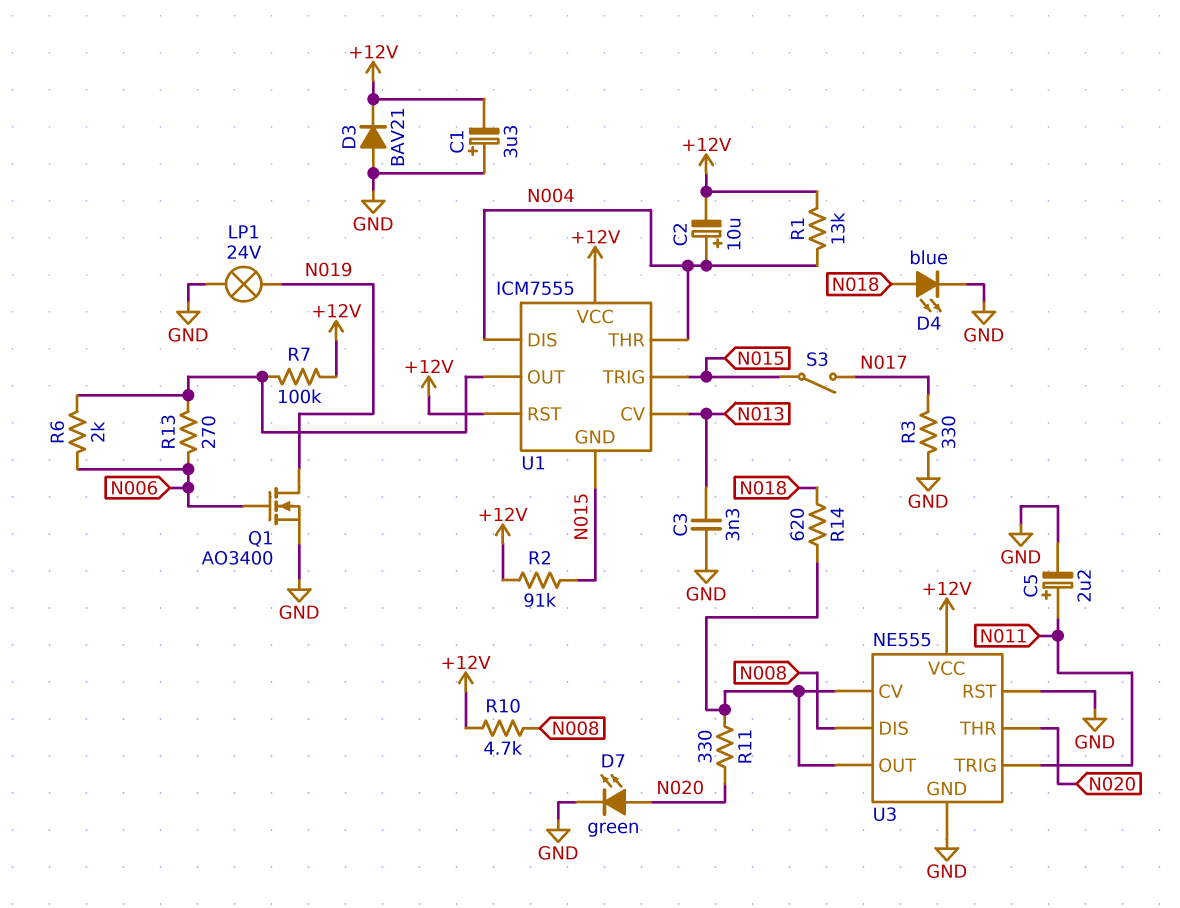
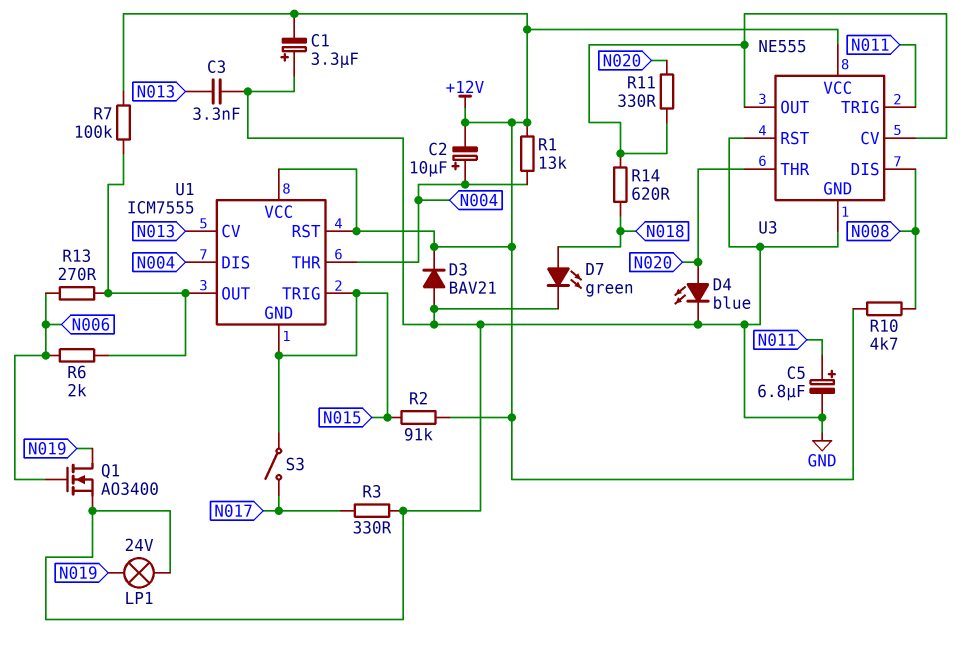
C5: 2.2uF (plus N011, minus GND) -> 6.8uF (plus N011, minus GND)
D4: LED blue (A N018, K GND) -> LED blue (A N020, K GND)
D7: LED green (A N020, K GND) -> LED green (A N018, K GND)

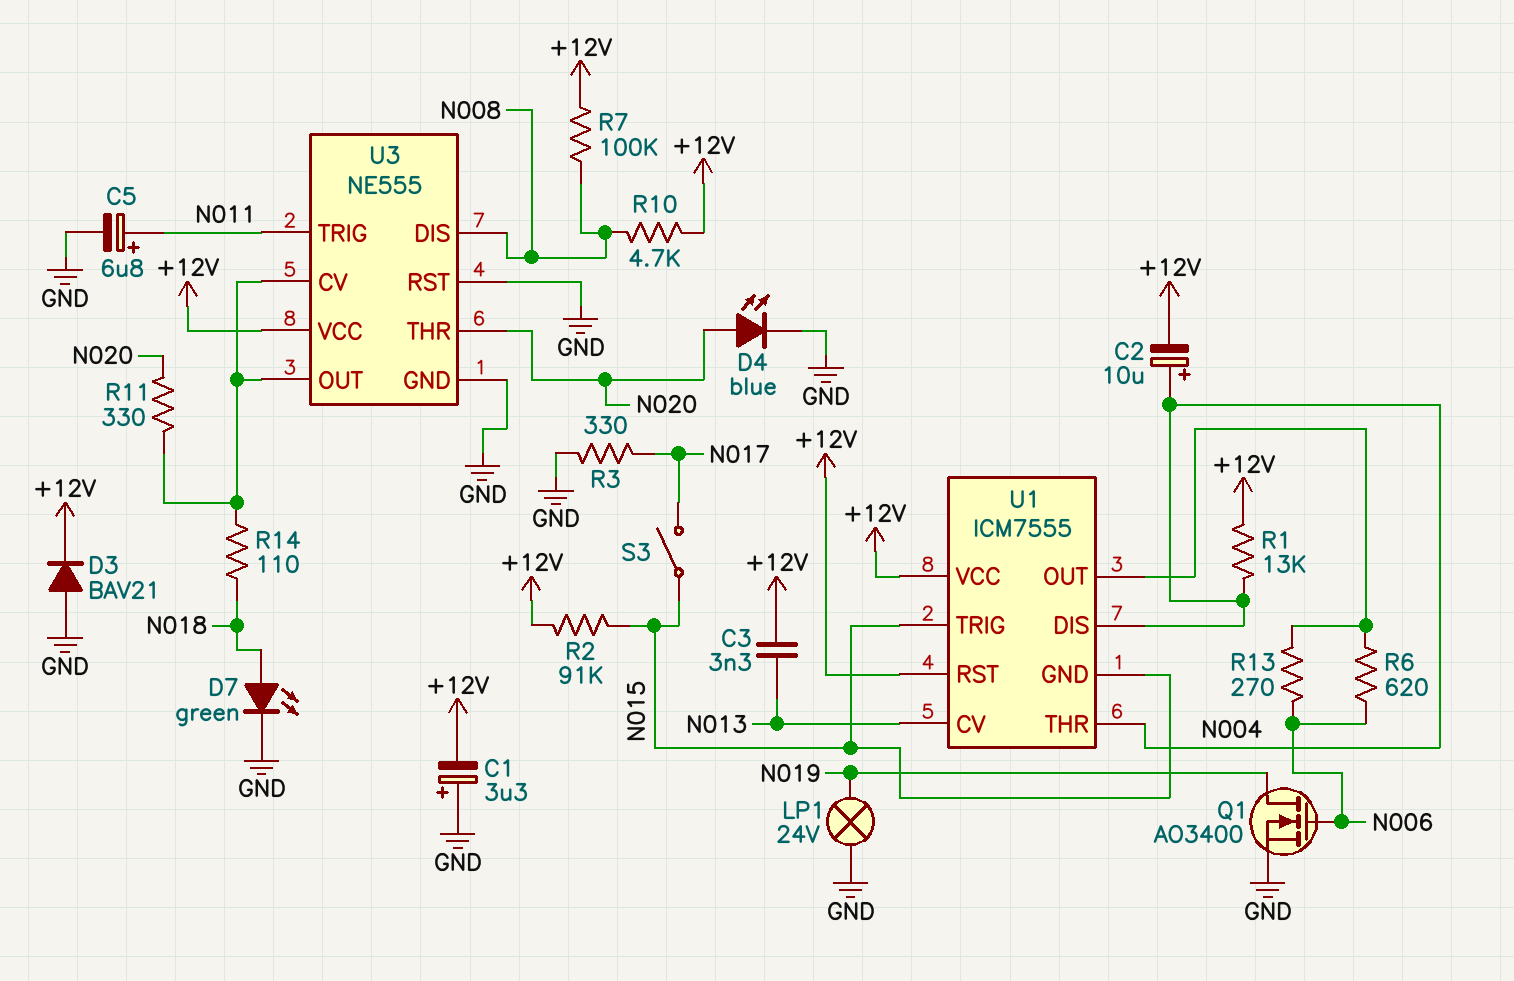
C3: 3.3nF (GND, N013) -> 3.3nF (+12V, N013)
R6: 2k (N006, U1/OUT) -> 620 (N006, U1/OUT)
R7: 100k (+12V, U1/OUT) -> 100k (+12V, N008)
R14: 620 (N018, U3/CV) -> 110 (N018, U3/CV)

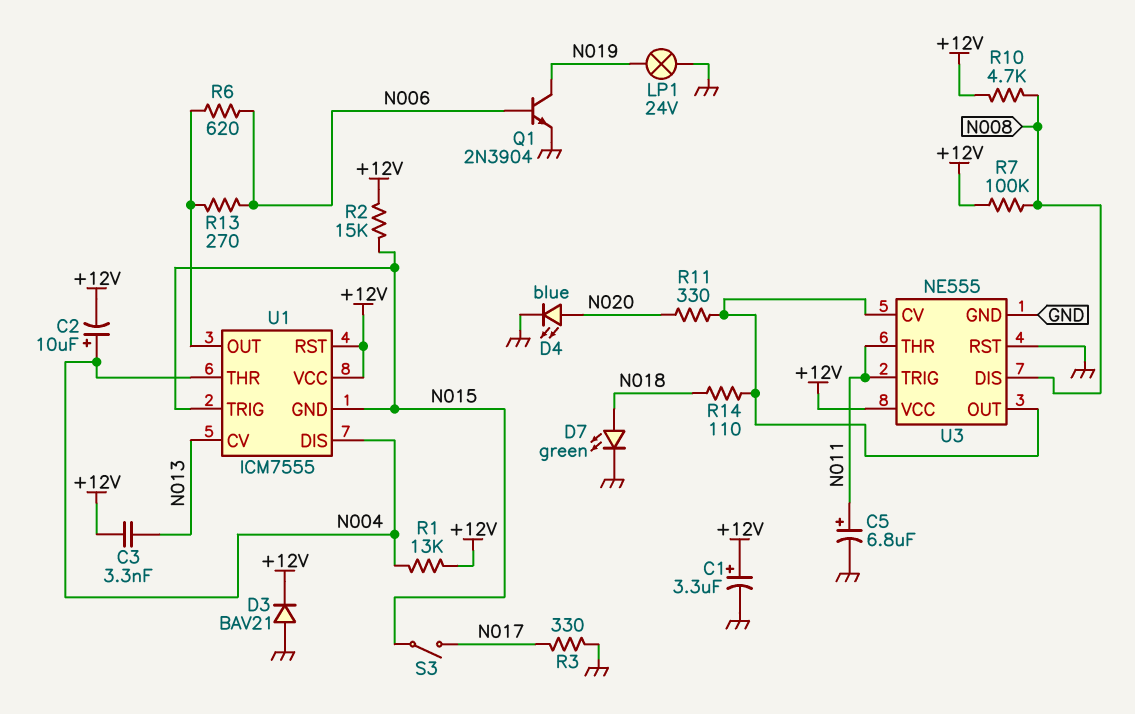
C1: 3.3uF (plus GND, minus +12V) -> 3.3uF (plus +12V, minus GND)
Q1: NMOS AO3400 (G N006, D N019, S GND) -> NPN 2N3904 (B N006, C N019, E GND)
R2: 91k (+12V, N015) -> 15k (+12V, N015)
U3 pin THR: N020 -> N011

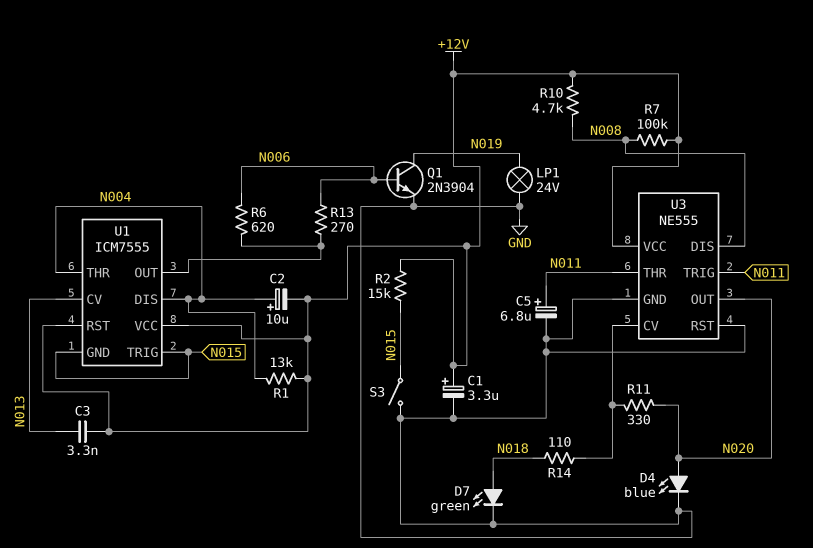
D3: diode BAV21 (A GND, K +12V) -> none
R3: 330 (GND, N017) -> none
S3: switch (N015, N017) -> switch (GND, N015)
U3 pin OUT: U3/CV -> N020

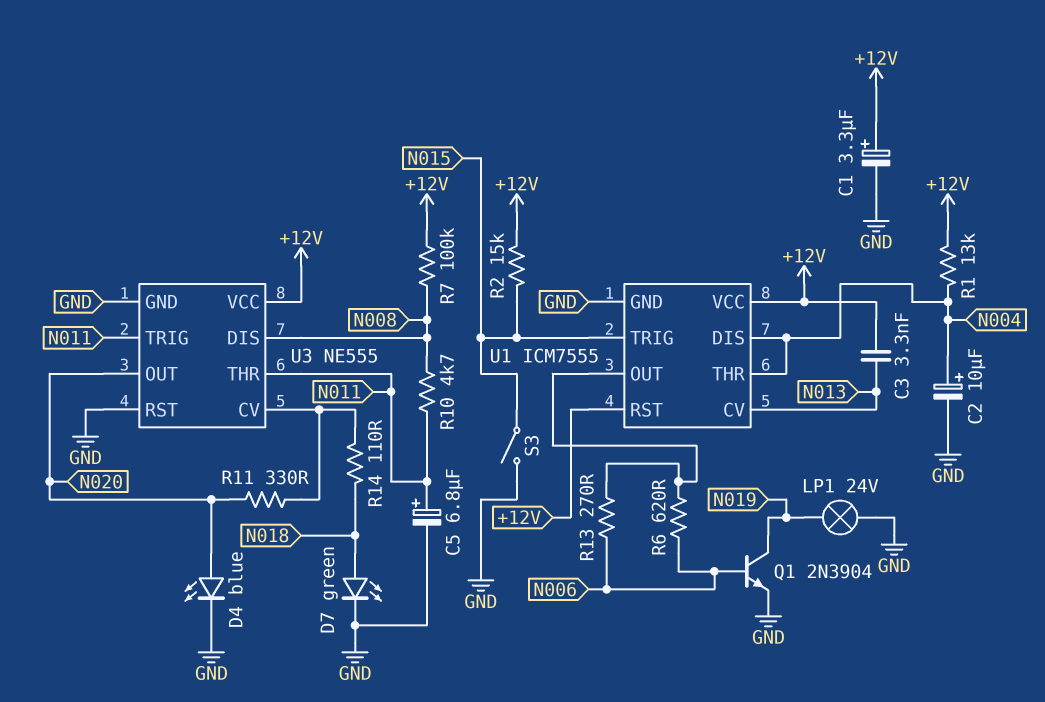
C2: 10uF (plus N004, minus +12V) -> 10uF (plus N004, minus GND)
R10: 4.7k (+12V, N008) -> 4.7k (N008, N011)
U1 pin GND: N015 -> GND

